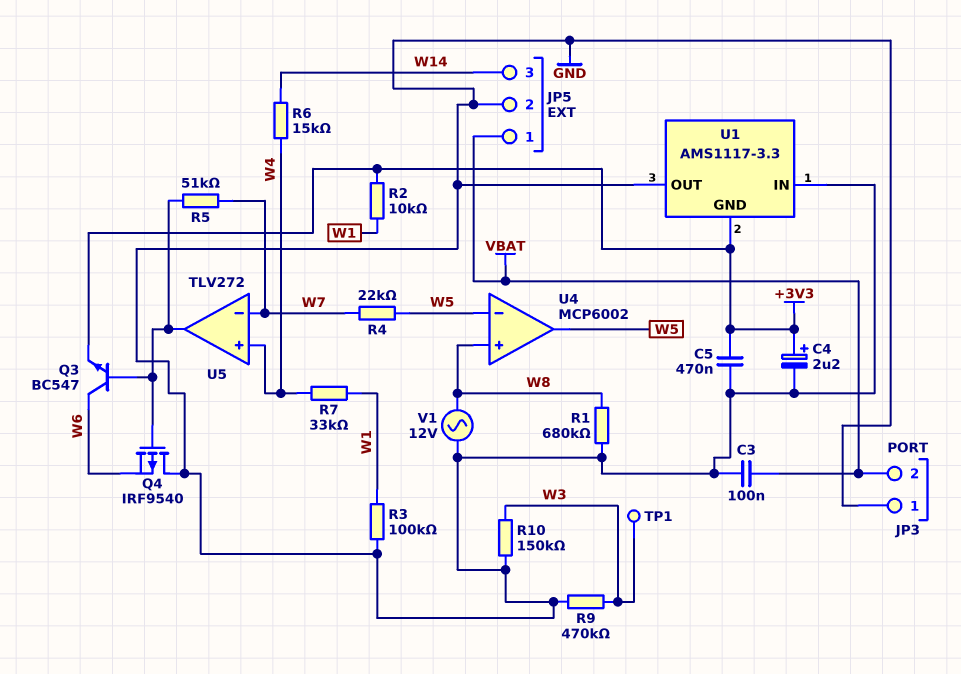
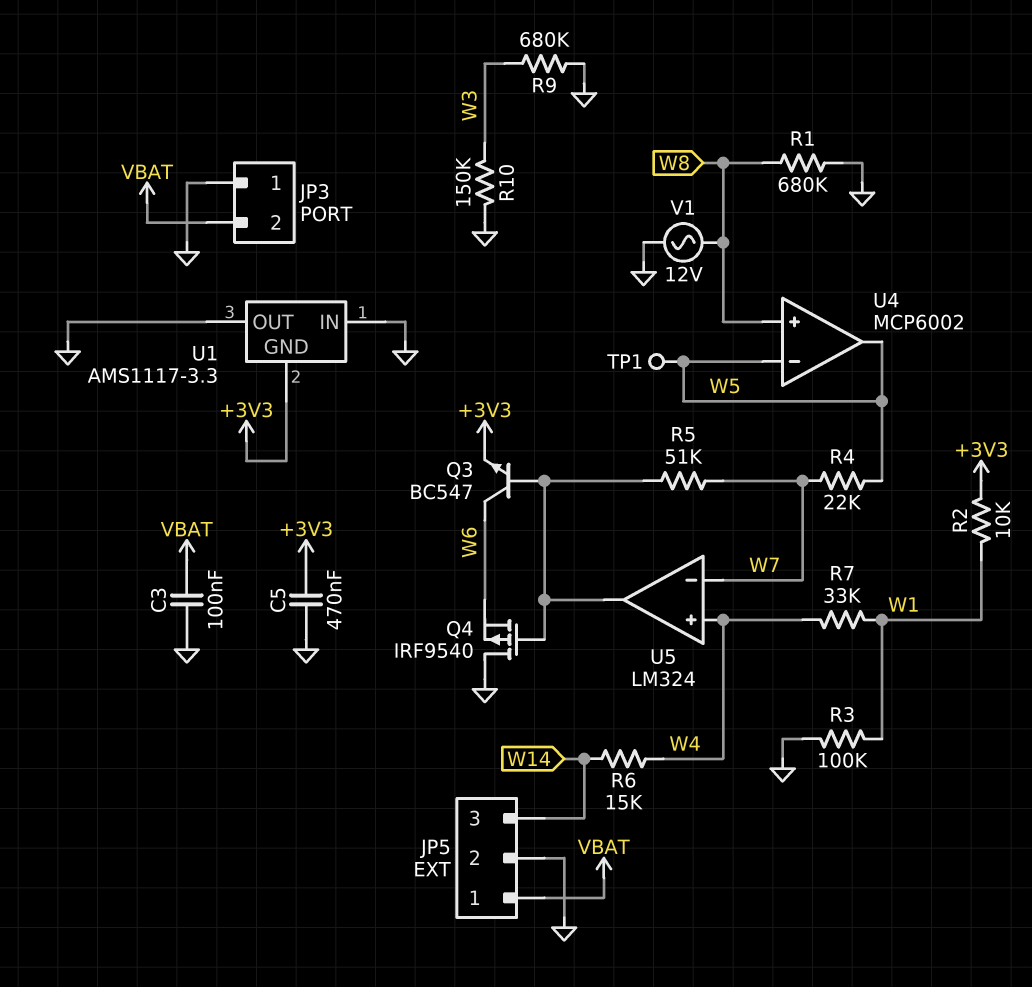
C4: 2.2uF (plus +3V3, minus GND) -> none
R9: 470k (GND, W3) -> 680k (GND, W3)
TP1: test point (W3) -> test point (W5)
U5: TLV272 -> LM324

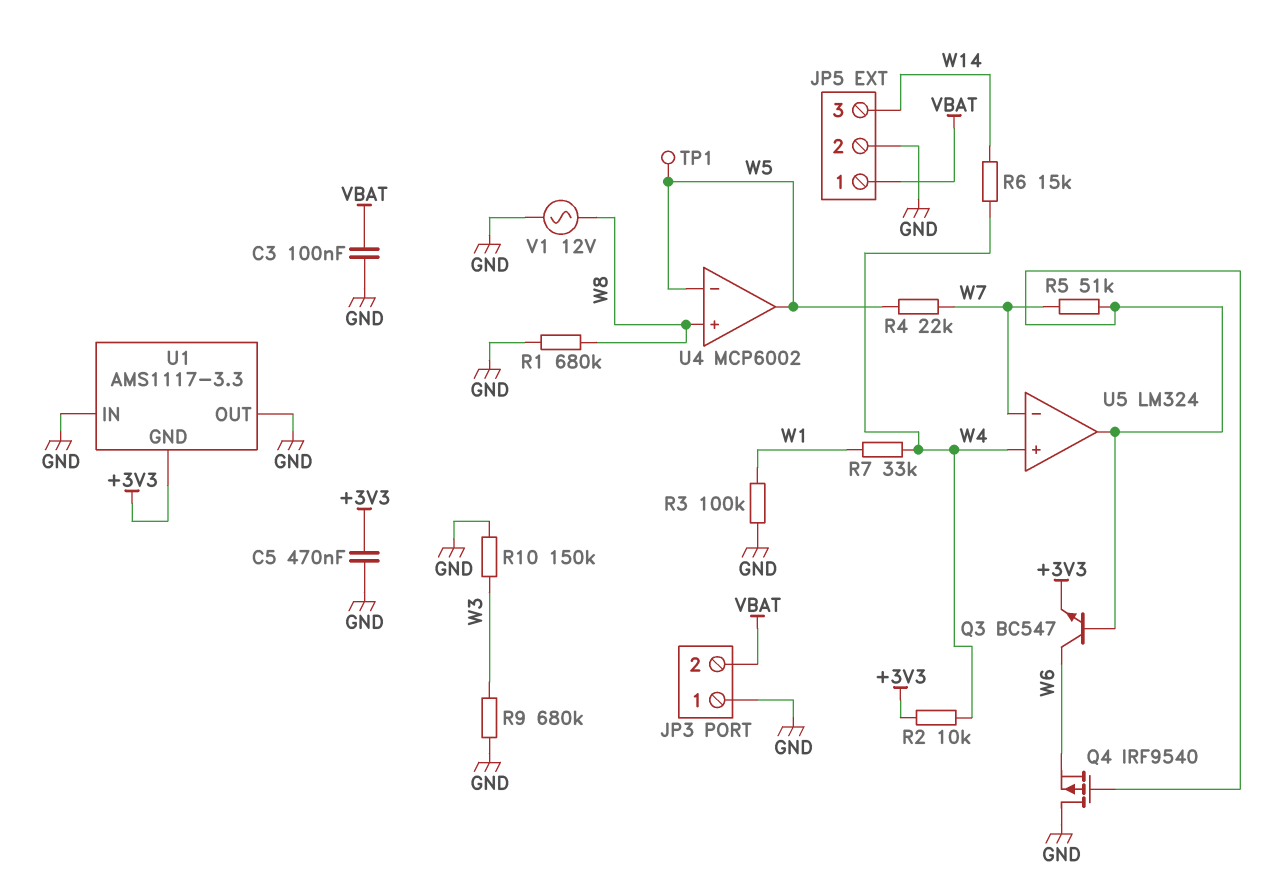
R2: 10k (+3V3, W1) -> 10k (+3V3, W4)

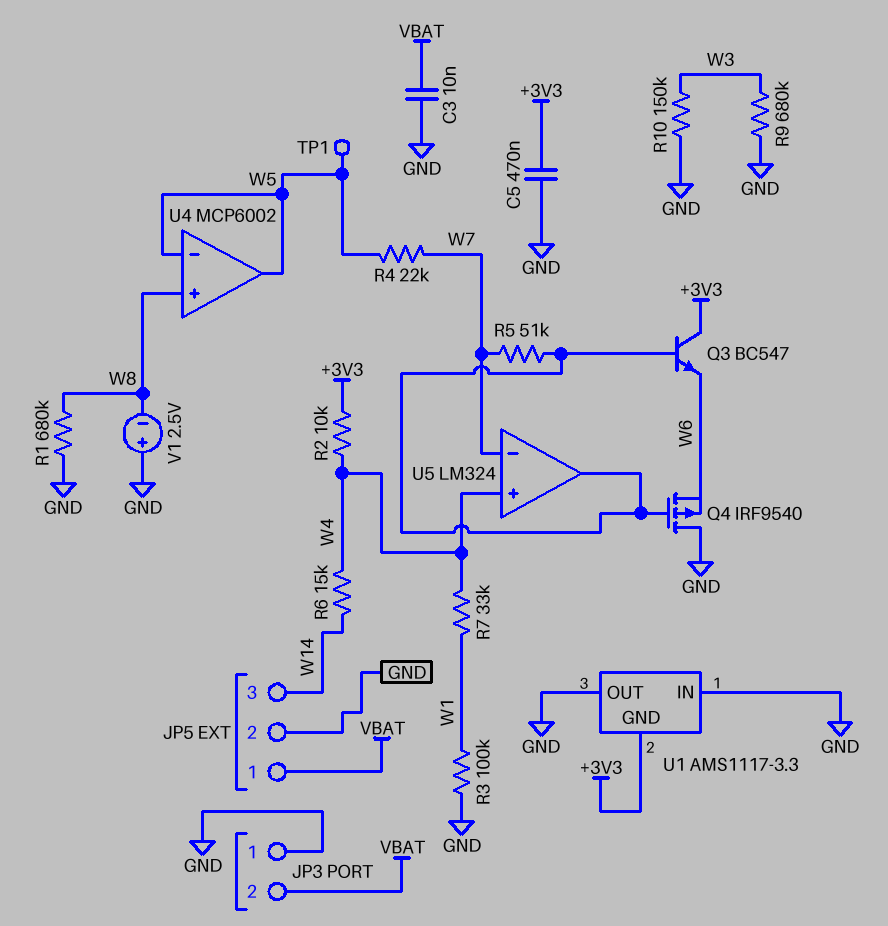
C3: 100nF (GND, VBAT) -> 10nF (GND, VBAT)
Q3: NPN BC547 (B U5/out, C W6, E +3V3) -> NPN BC547 (B U5/out, C +3V3, E W6)
V1: AC 12V (GND, W8) -> 2.5V (plus GND, minus W8)

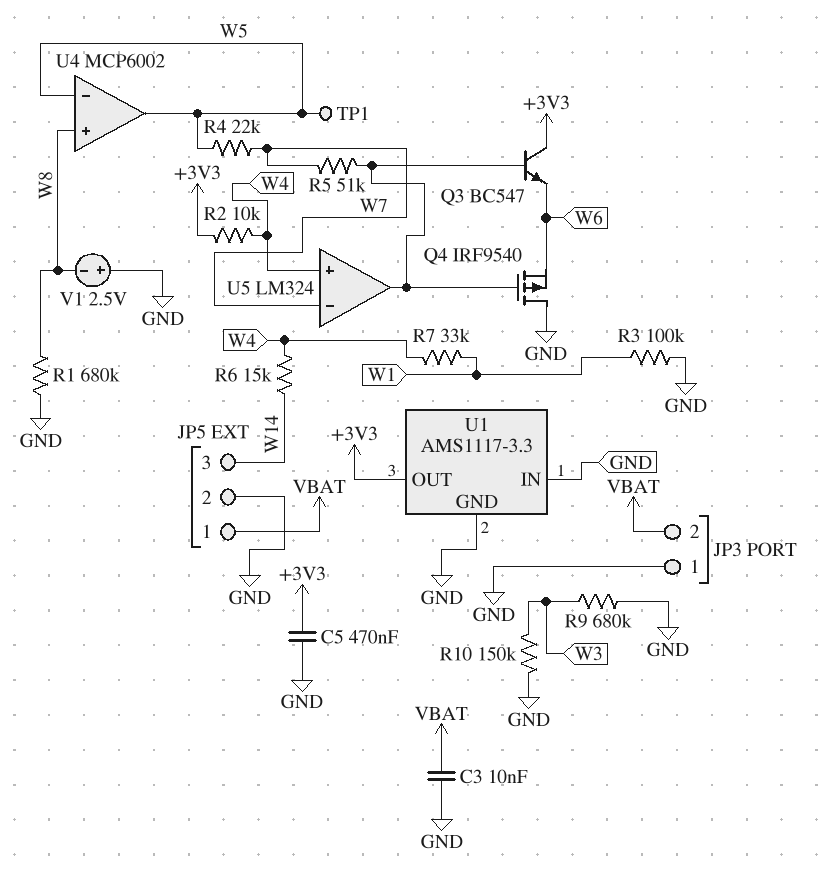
U1 pin GND: +3V3 -> GND
U1 pin OUT: GND -> +3V3

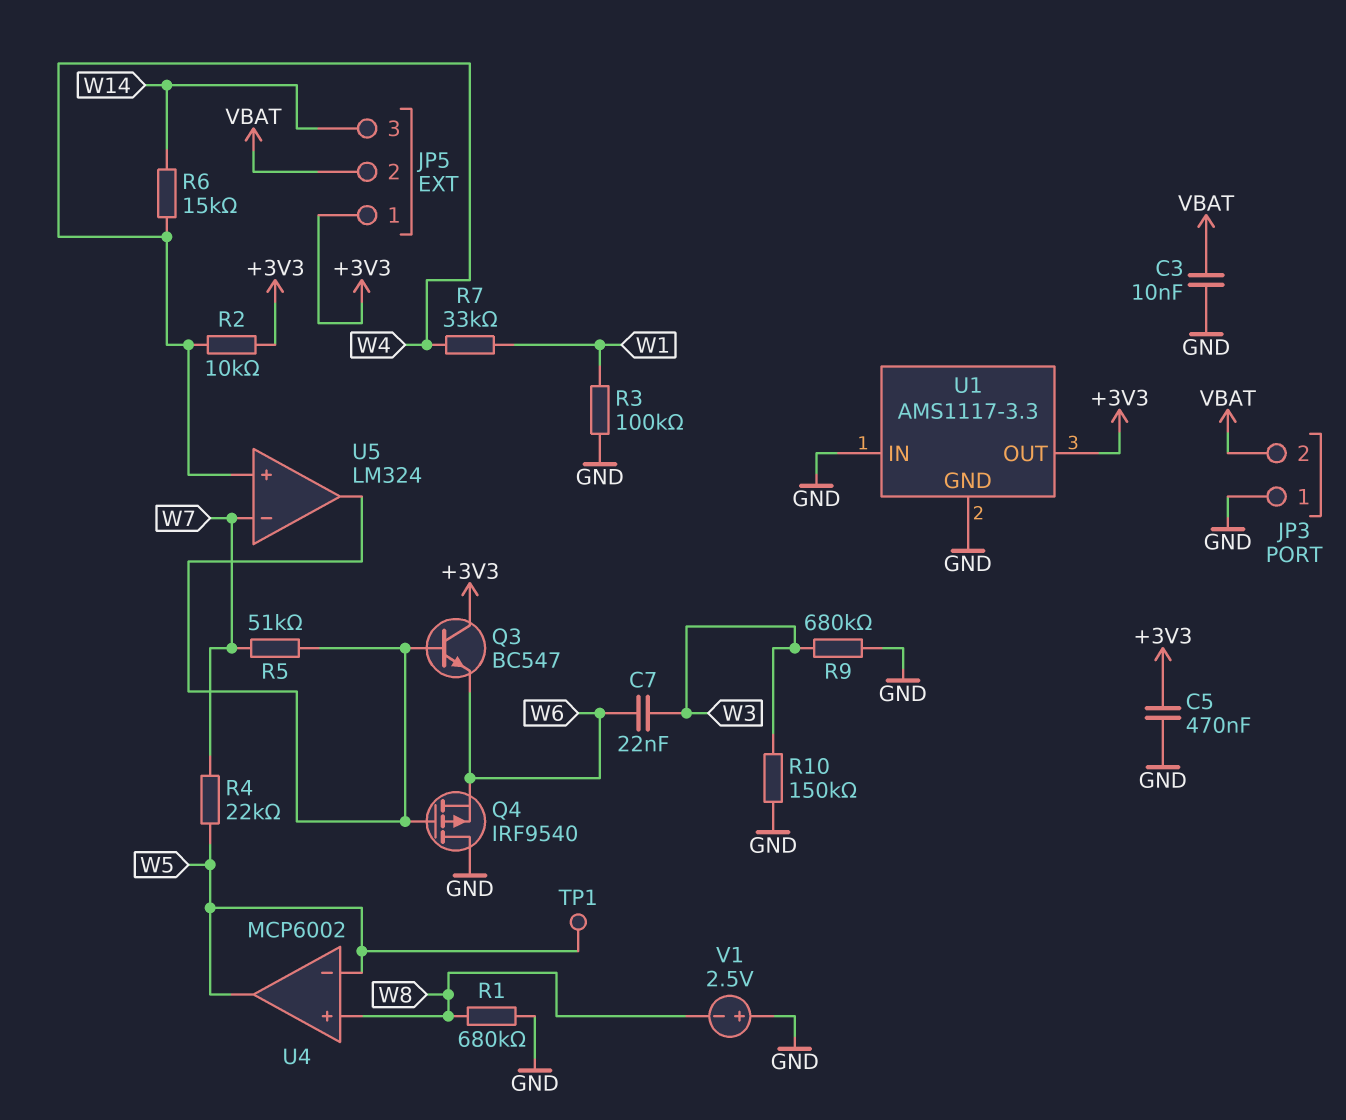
C7: none -> 22nF (W3, W6)
JP5 pin 1: VBAT -> +3V3
JP5 pin 2: GND -> VBAT

